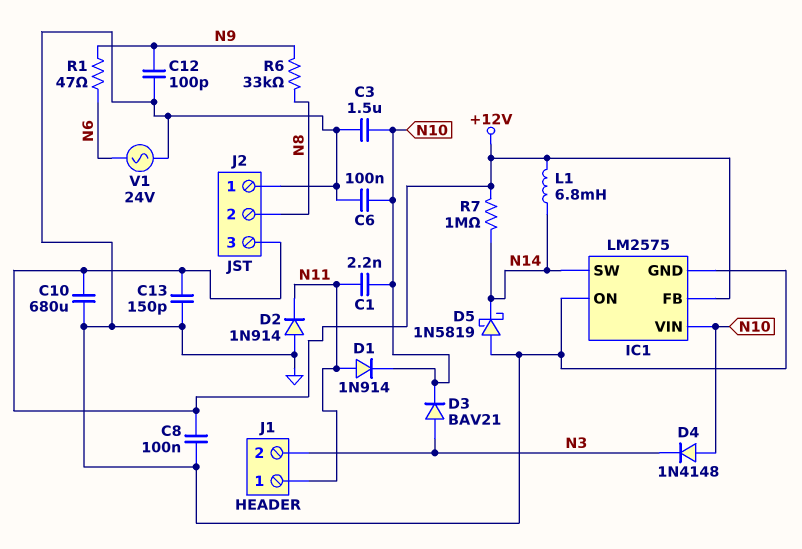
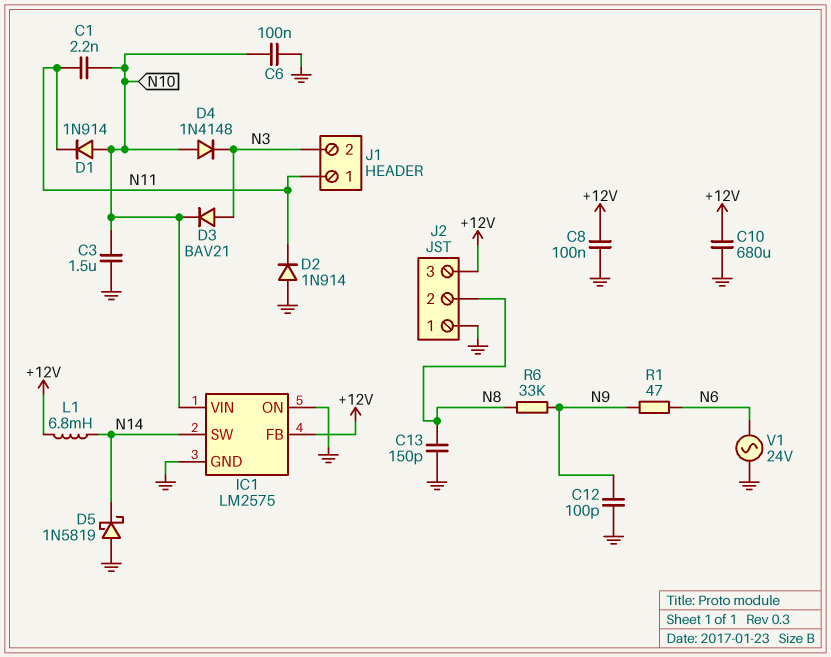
C13: 150pF (+12V, GND) -> 150pF (GND, N8)
D1: diode 1N914 (A N11, K N10) -> diode 1N914 (A N10, K N11)
R7: 1M (+12V, N14) -> none

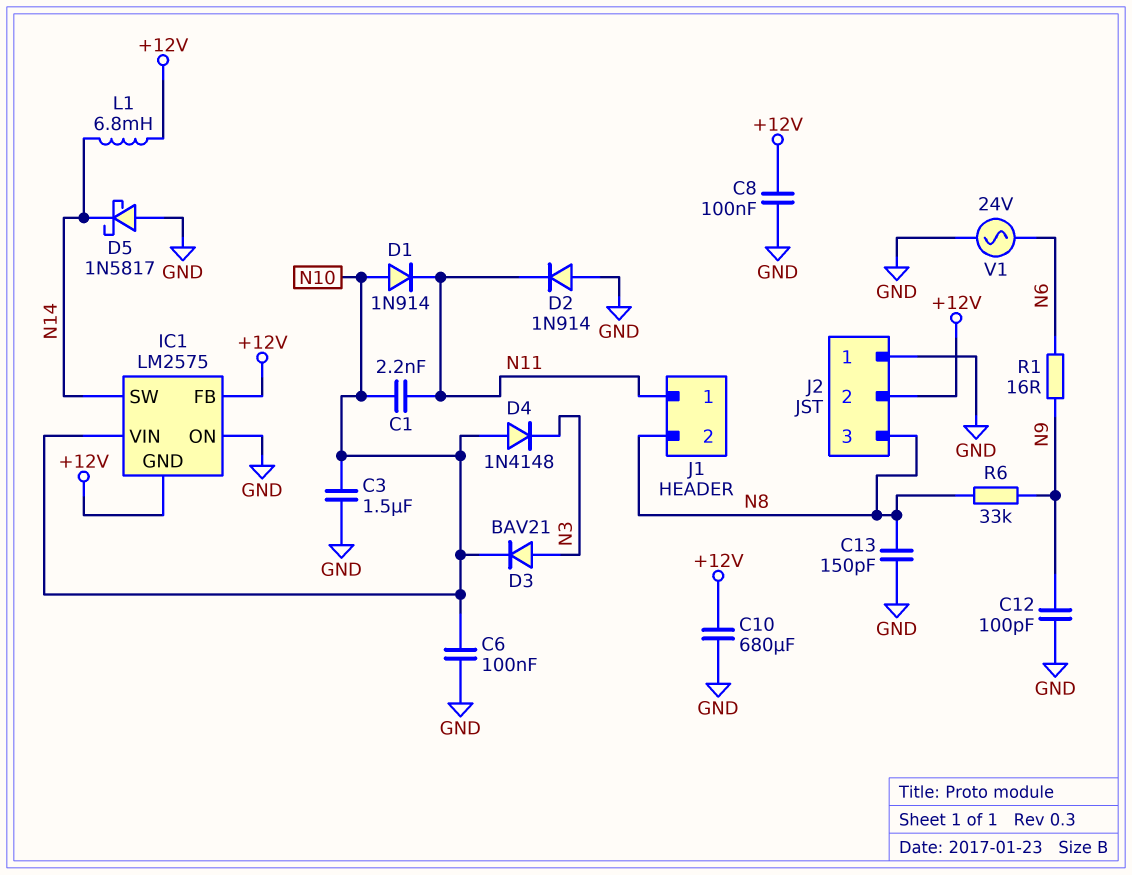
D5: schottky 1N5819 (A GND, K N14) -> schottky 1N5817 (A GND, K N14)
IC1 pin GND: GND -> +12V
J1 pin 2: N3 -> N8
J2 pin 2: N8 -> +12V
J2 pin 3: +12V -> N8
R1: 47 (N6, N9) -> 16 (N6, N9)

